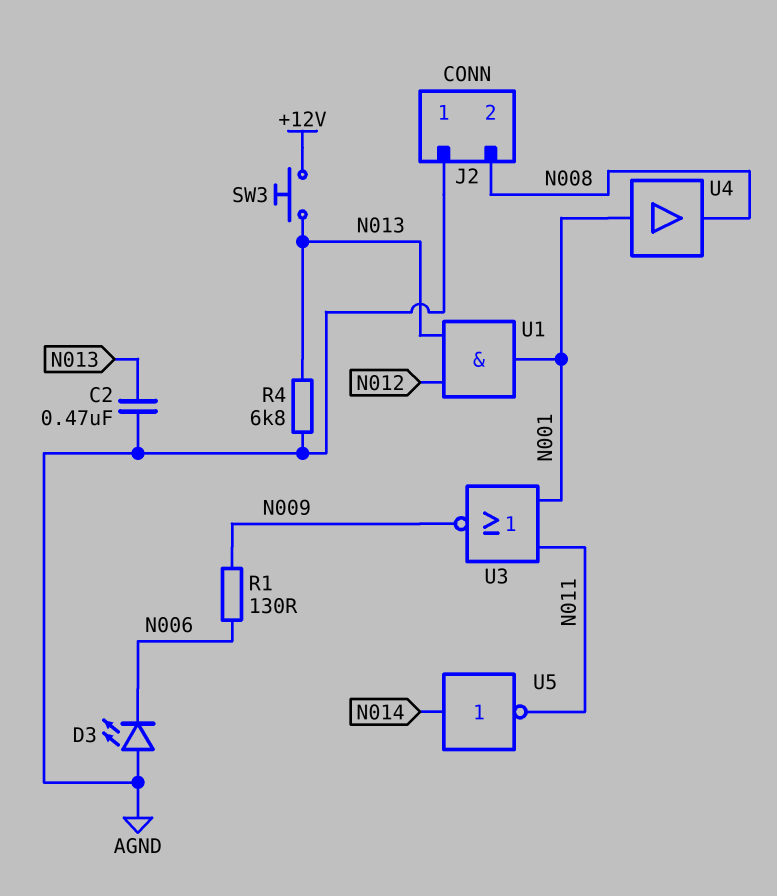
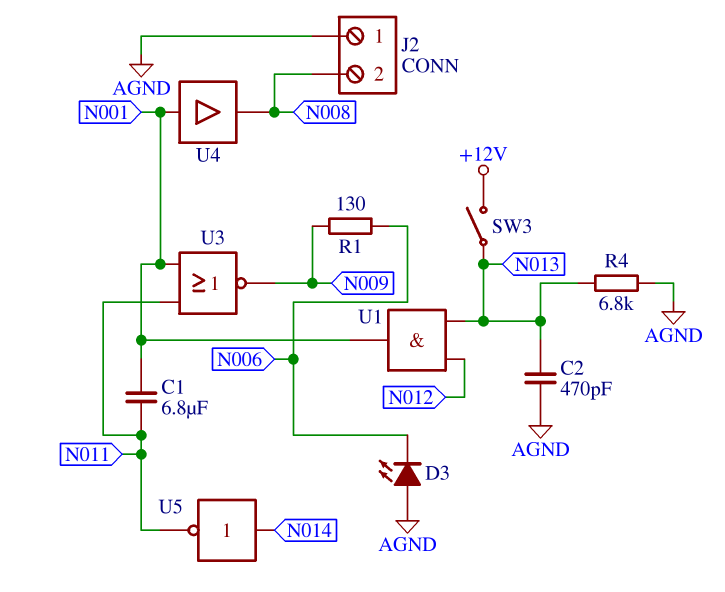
C1: none -> 6.8uF (N001, N011)
C2: 470nF (AGND, N013) -> 470pF (AGND, N013)
SW3: button (+12V, N013) -> switch (+12V, N013)

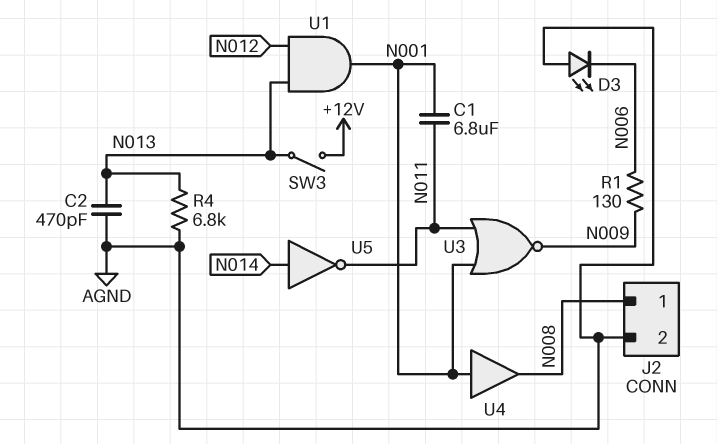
J2 pin 1: AGND -> N008
J2 pin 2: N008 -> AGND

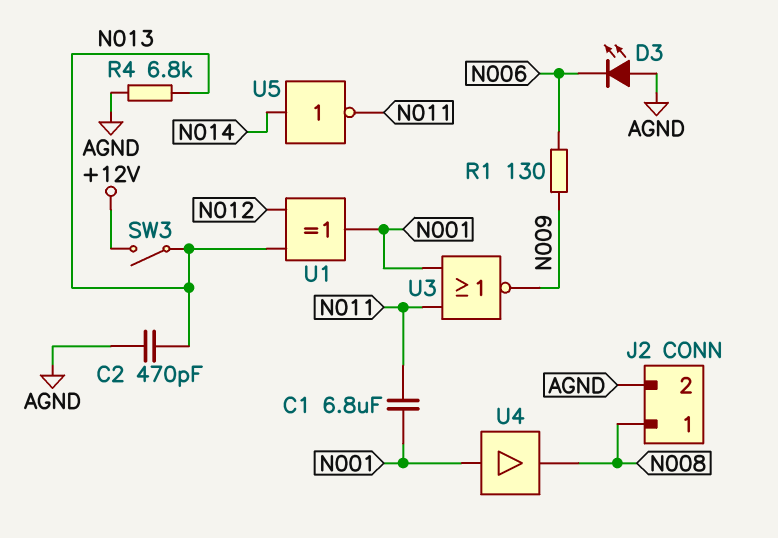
U1: AND (in N012, in N013, out N001) -> XOR (in N012, in N013, out N001)

